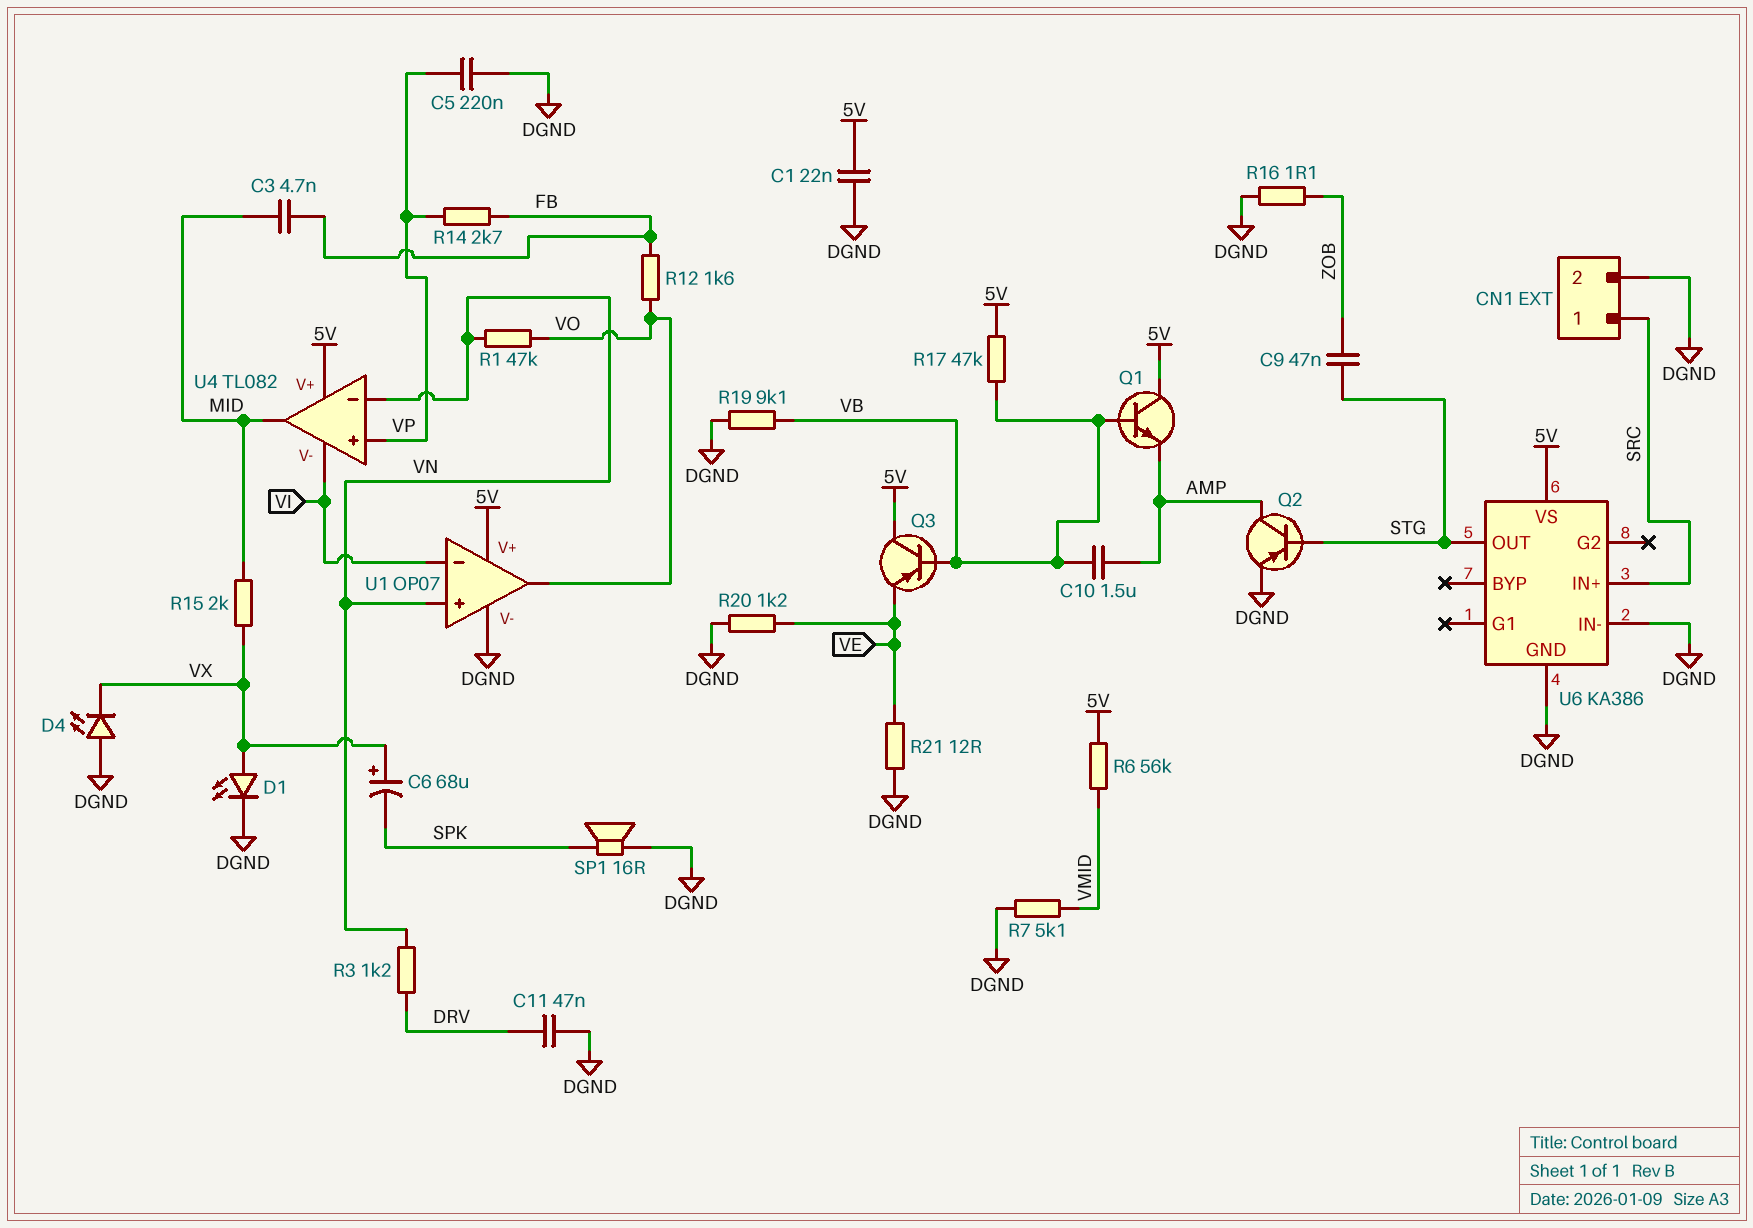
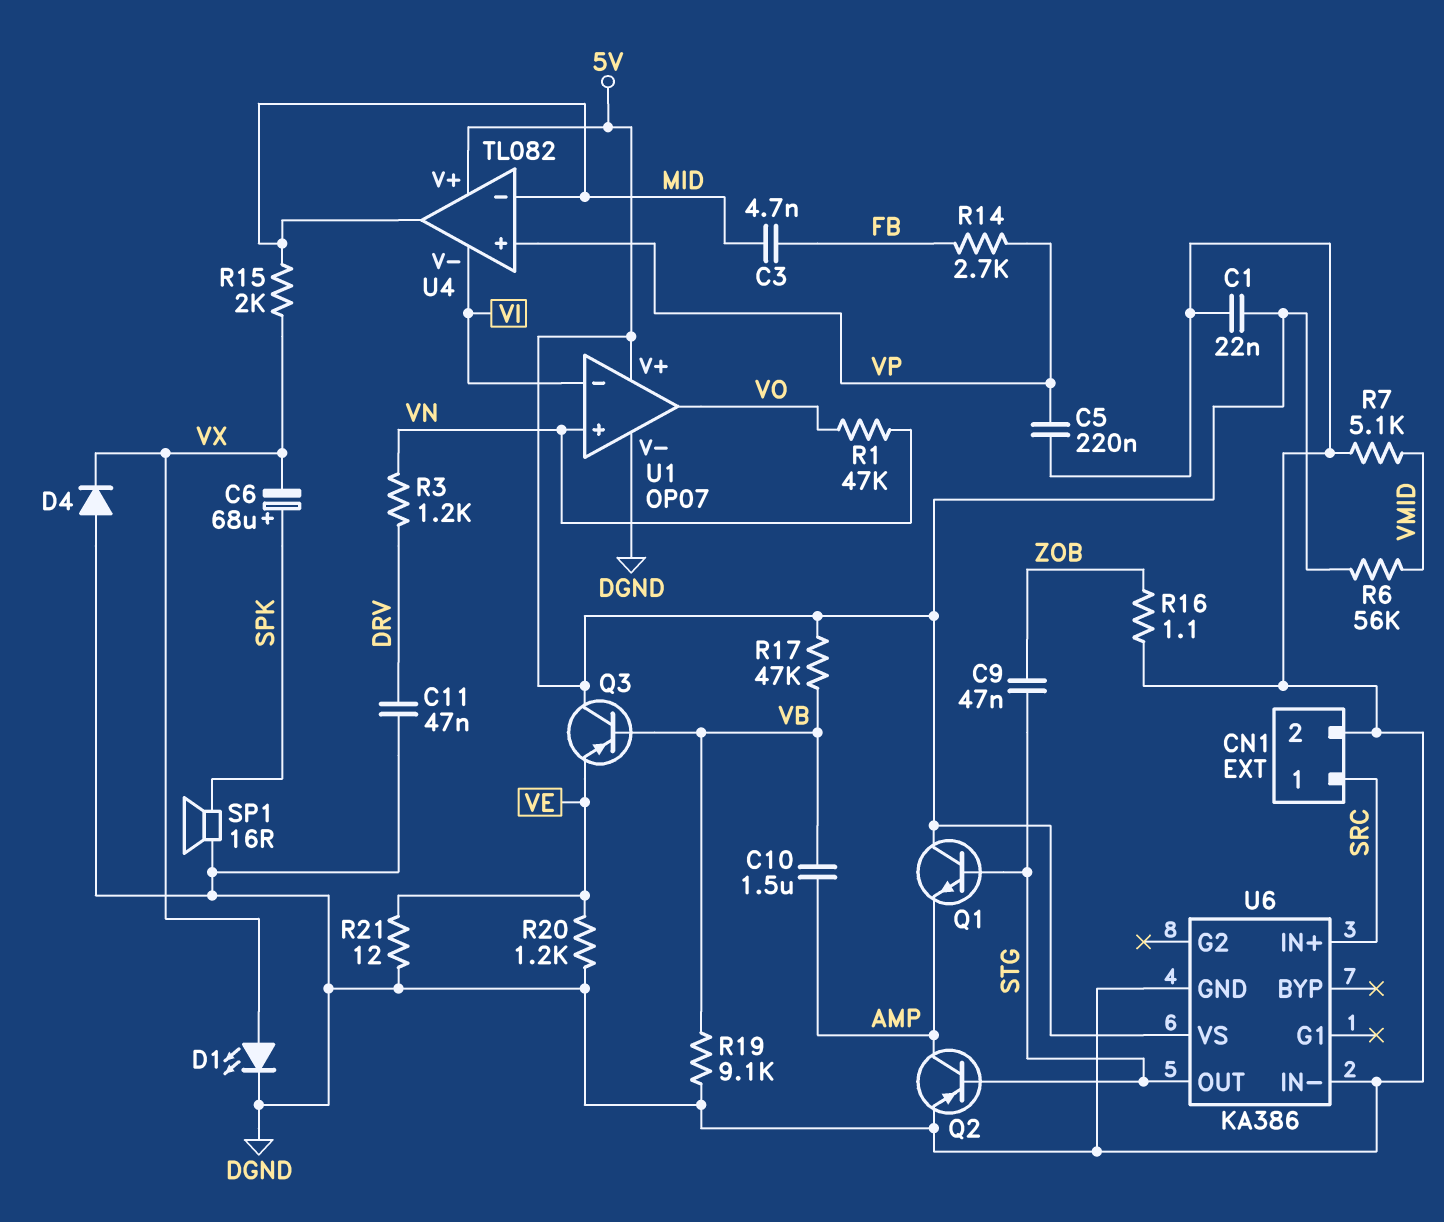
C6: 68uF (plus VX, minus SPK) -> 68uF (plus SPK, minus VX)
D4: LED (A DGND, K VX) -> diode (A DGND, K VX)
Q1: NPN (B VB, C 5V, E AMP) -> NPN (B STG, C 5V, E AMP)
R12: 1.6k (FB, VO) -> none
U4 pin in-: VN -> MID

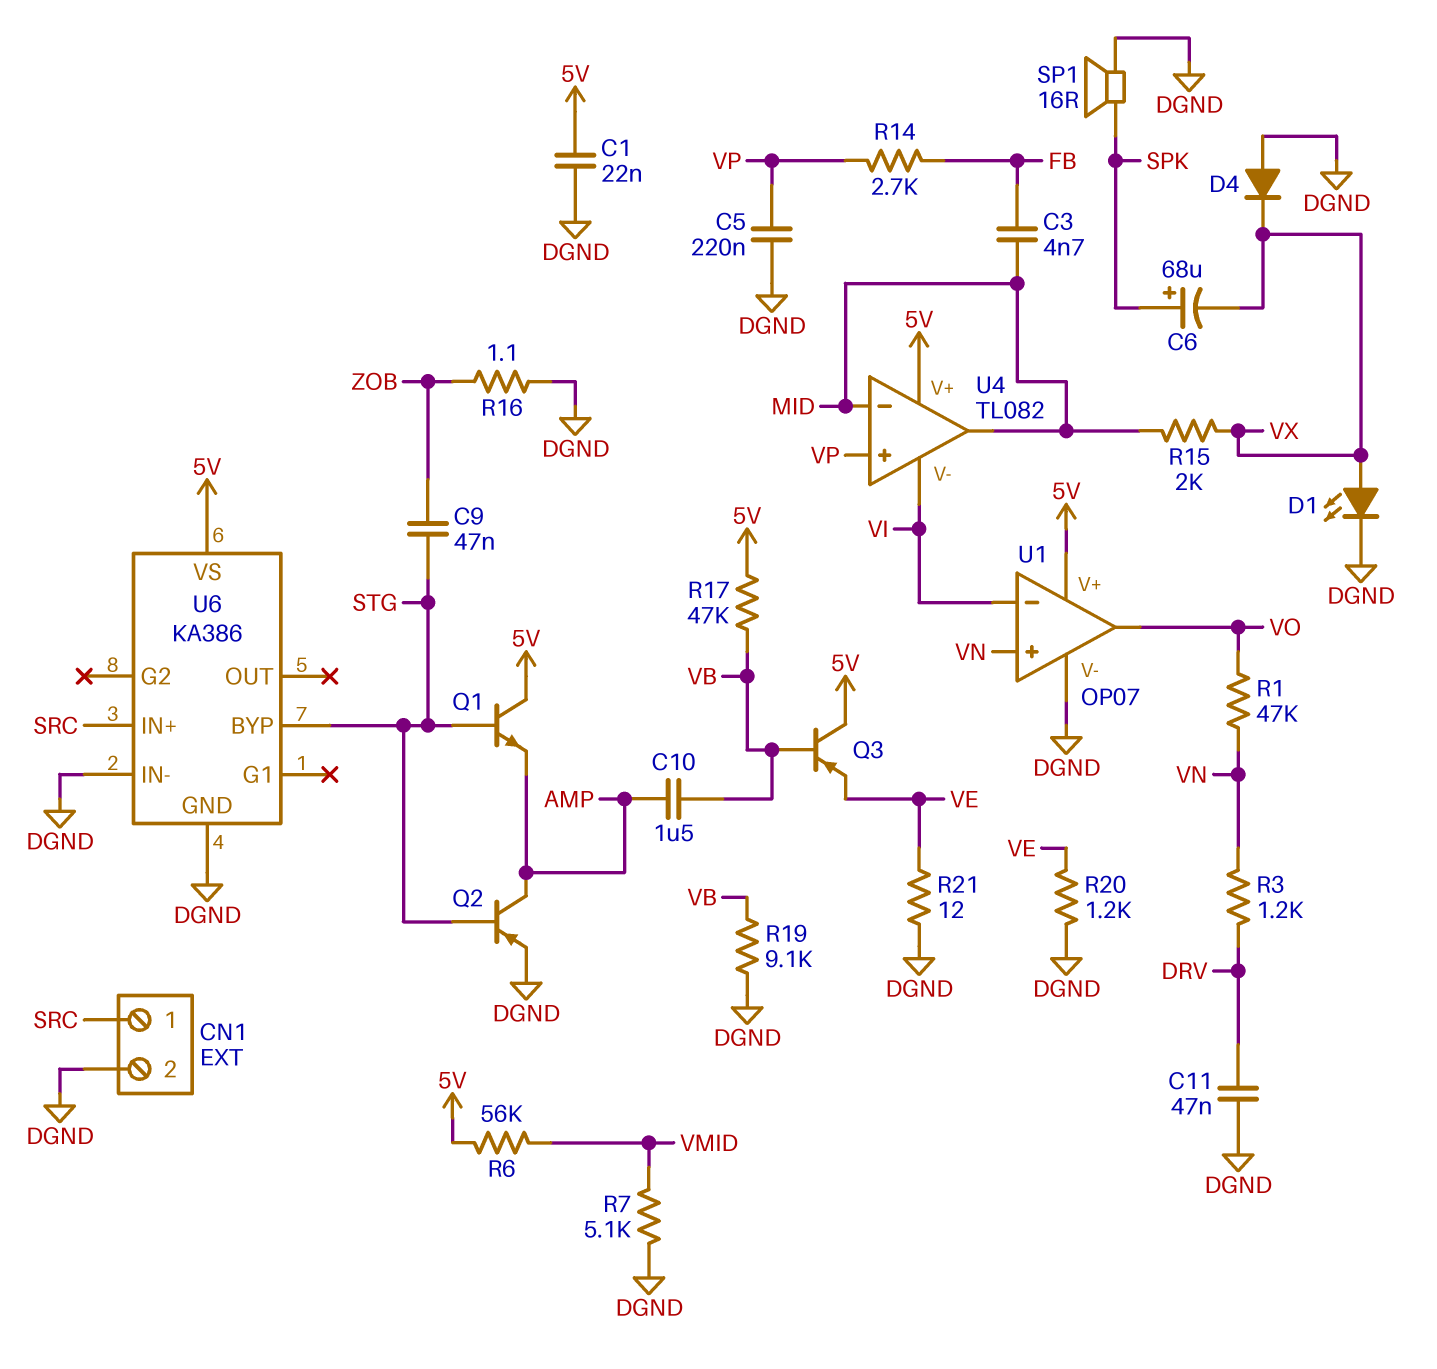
U6 pin BYP: none -> STG
U6 pin OUT: STG -> none

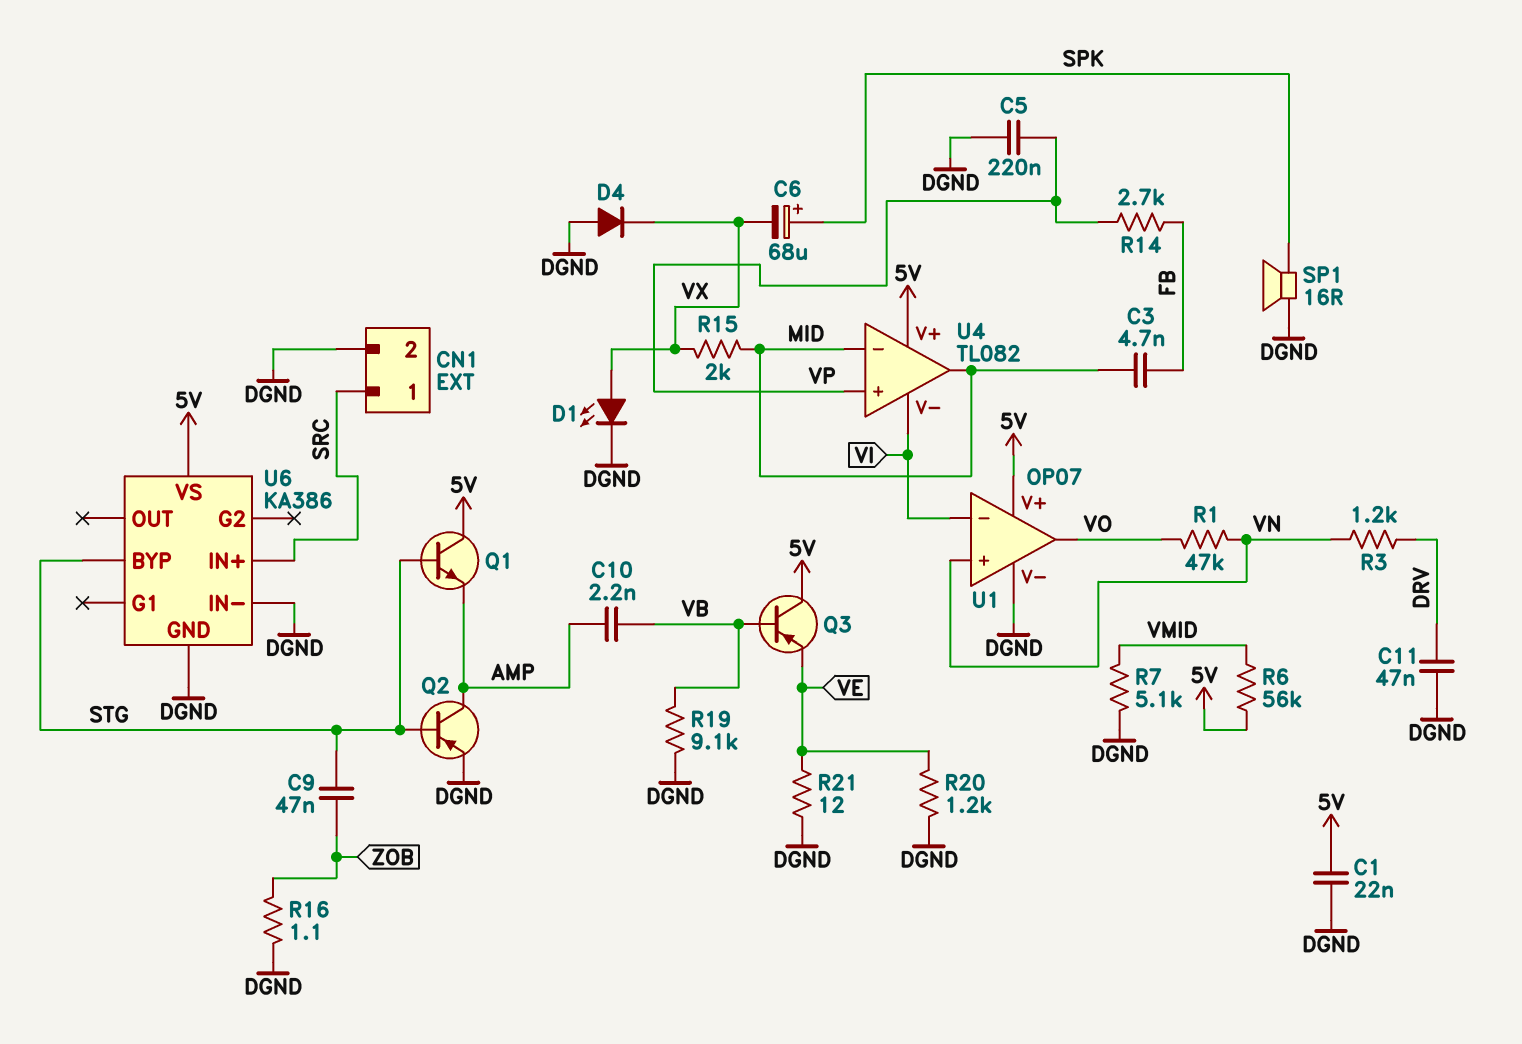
C10: 1.5uF (AMP, VB) -> 2.2nF (AMP, VB)
R17: 47k (5V, VB) -> none

